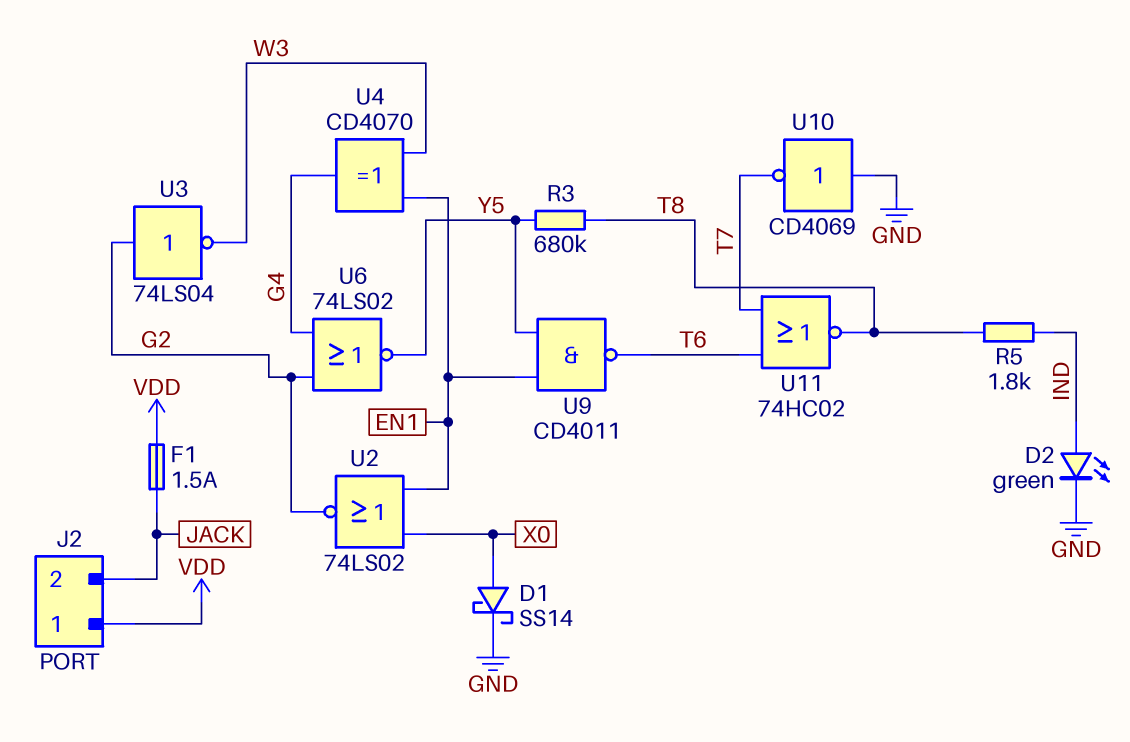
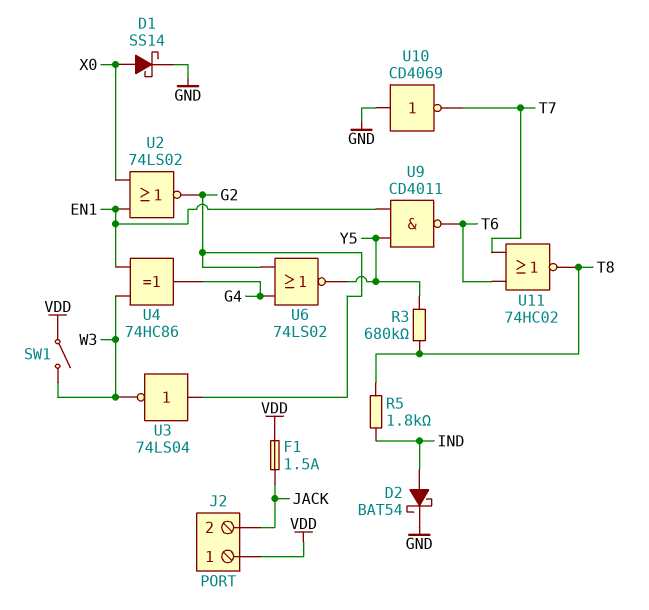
D2: LED green (A IND, K GND) -> schottky BAT54 (A IND, K GND)
SW1: none -> switch (VDD, W3)
U4: XOR CD4070 (in EN1, in W3, out G4) -> XOR 74HC86 (in EN1, in W3, out G4)

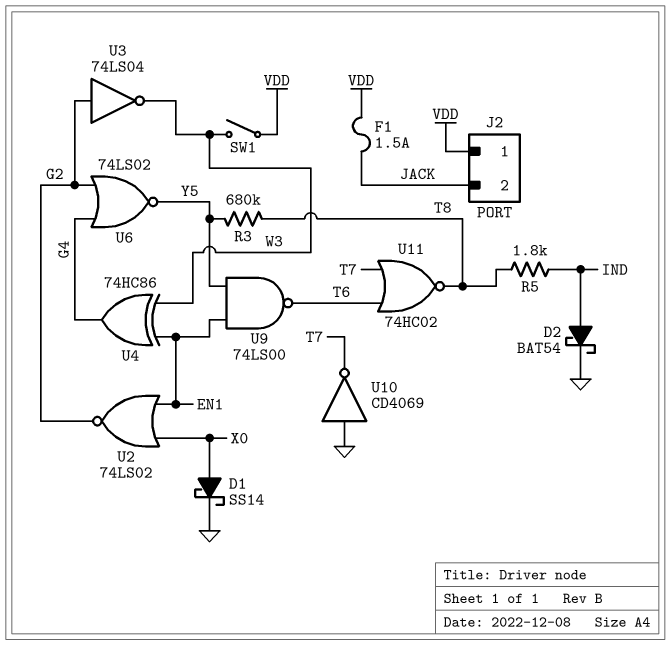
U9: NAND CD4011 (in EN1, in Y5, out T6) -> NAND 74LS00 (in EN1, in Y5, out T6)

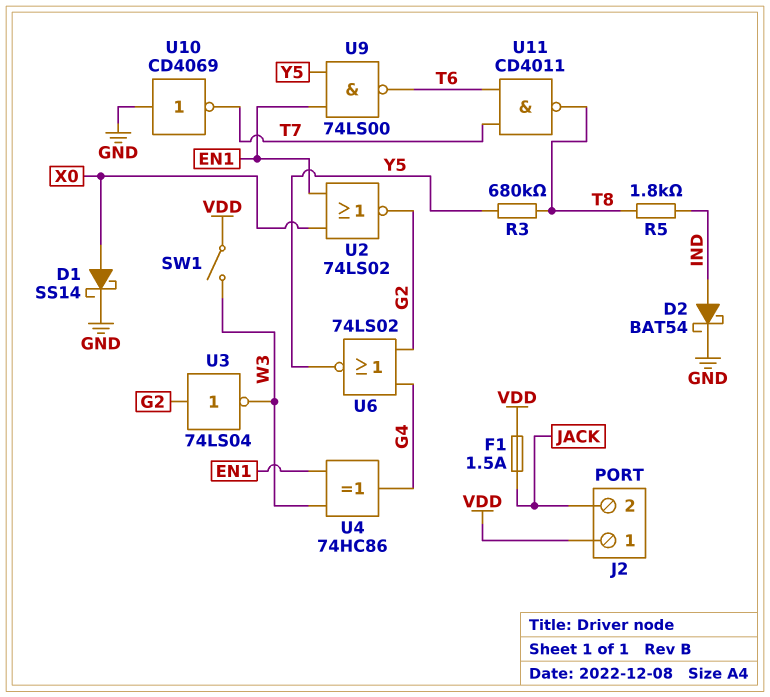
U11: NOR 74HC02 (in T6, in T7, out T8) -> NAND CD4011 (in T6, in T7, out T8)

